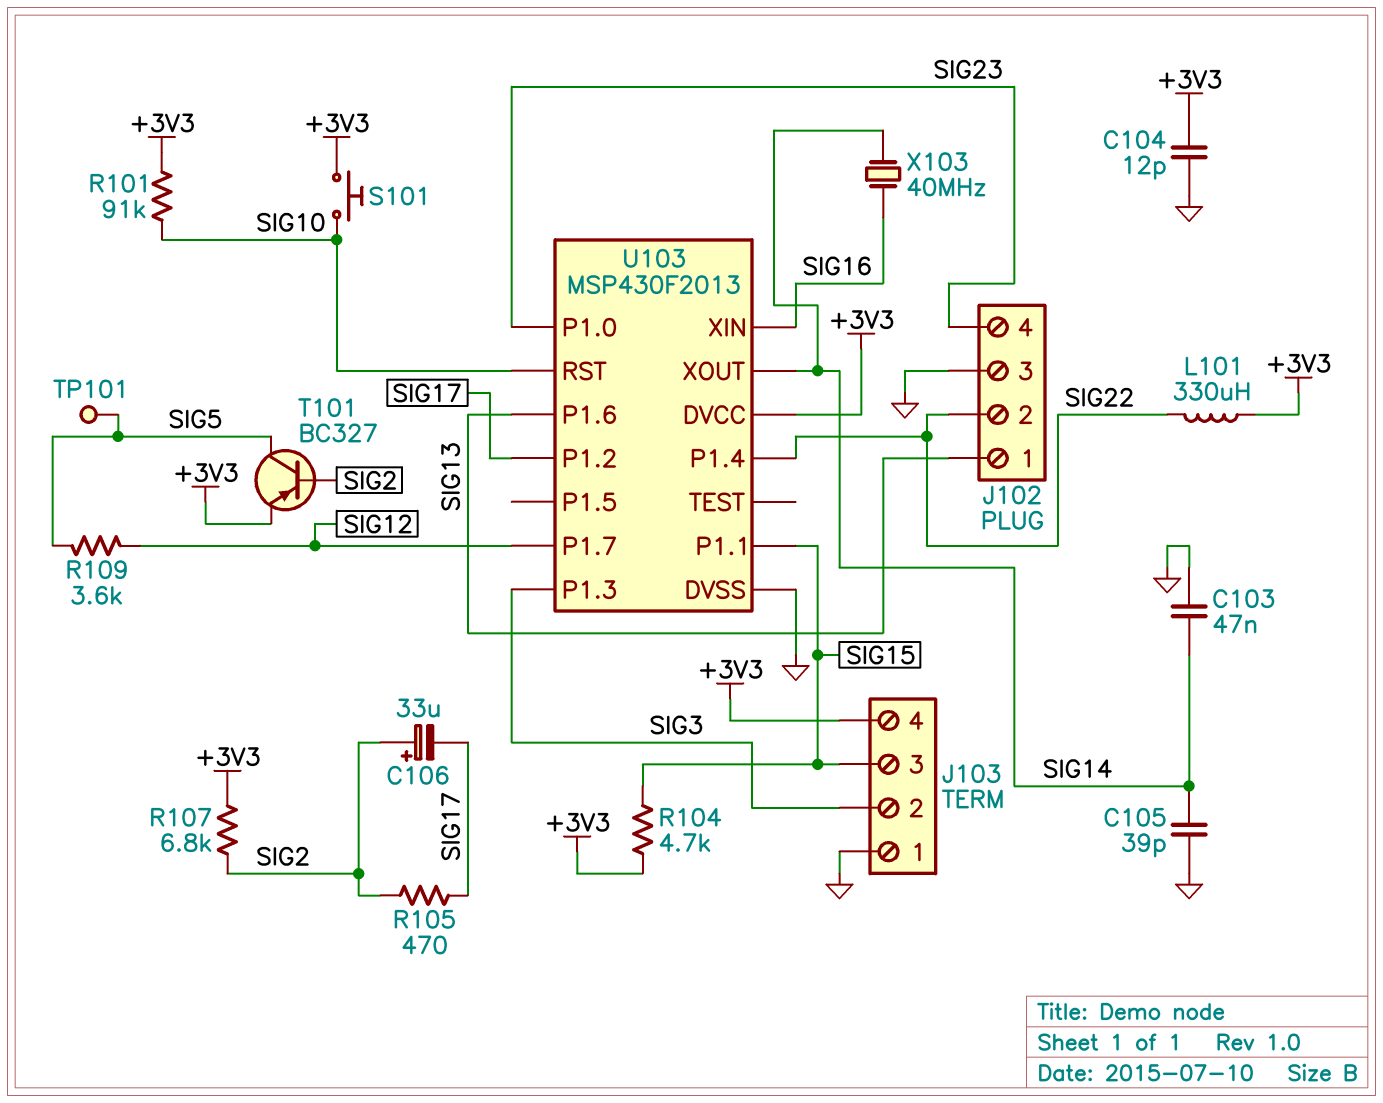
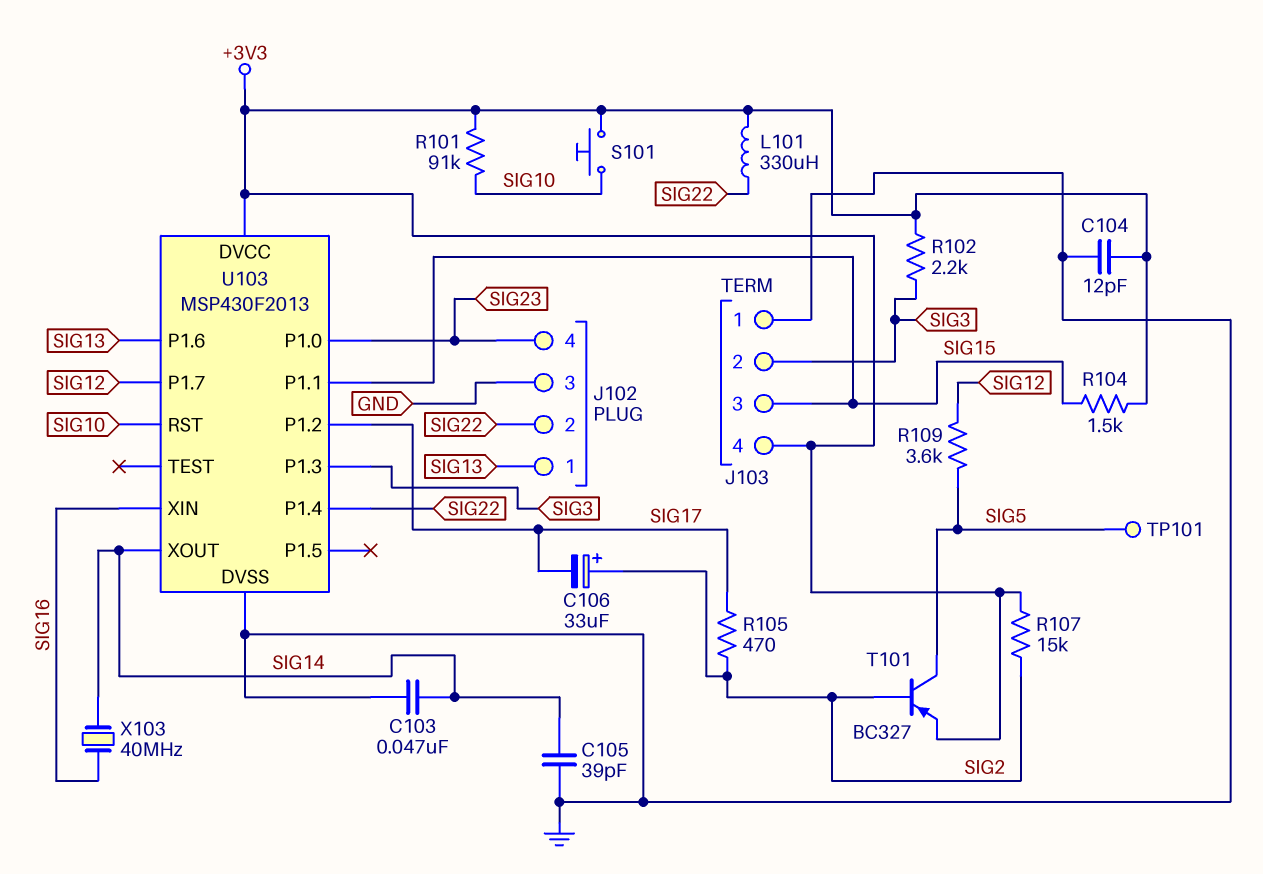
R102: none -> 2.2k (+3V3, SIG3)
R104: 4.7k (+3V3, SIG15) -> 1.5k (+3V3, SIG15)
R107: 6.8k (+3V3, SIG2) -> 15k (+3V3, SIG2)

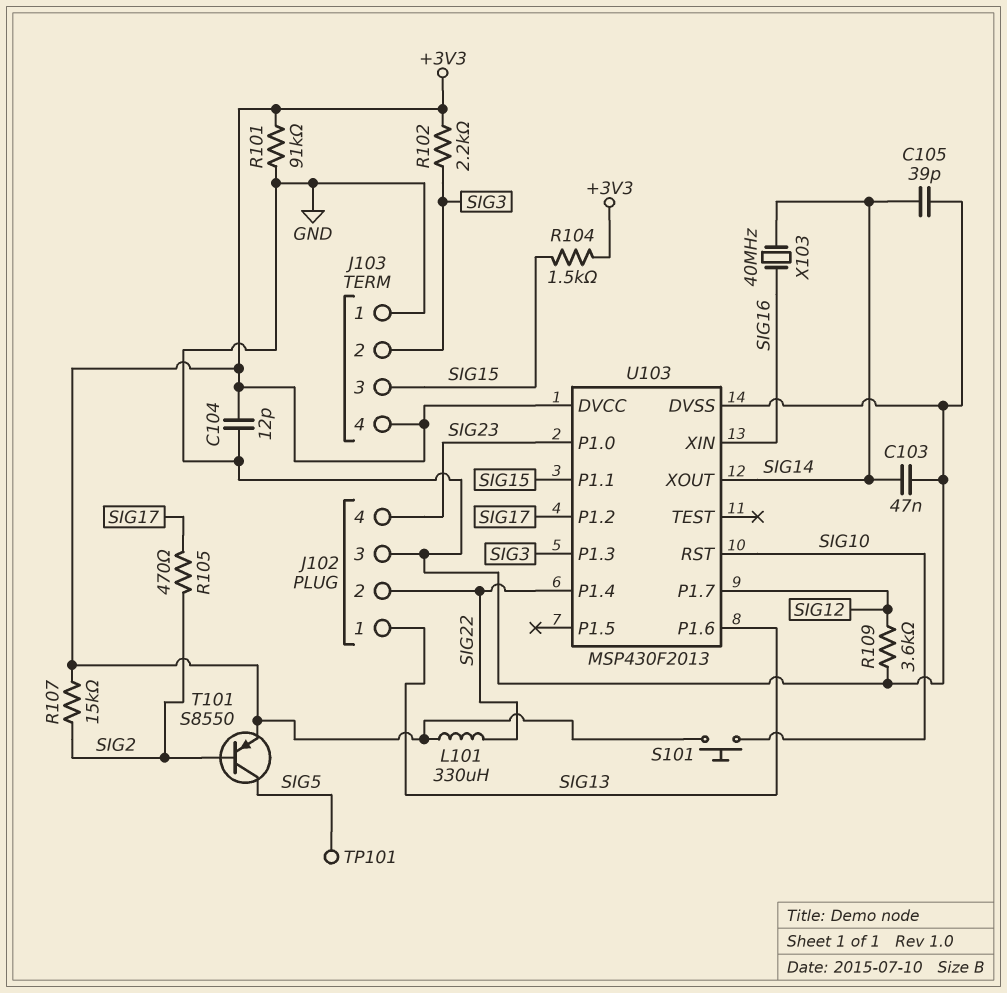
C106: 33uF (plus SIG2, minus SIG17) -> none
R101: 91k (+3V3, SIG10) -> 91k (+3V3, GND)
R109: 3.6k (SIG5, SIG12) -> 3.6k (GND, SIG12)
T101: PNP BC327 (B SIG2, C SIG5, E +3V3) -> PNP S8550 (B SIG2, C SIG5, E +3V3)

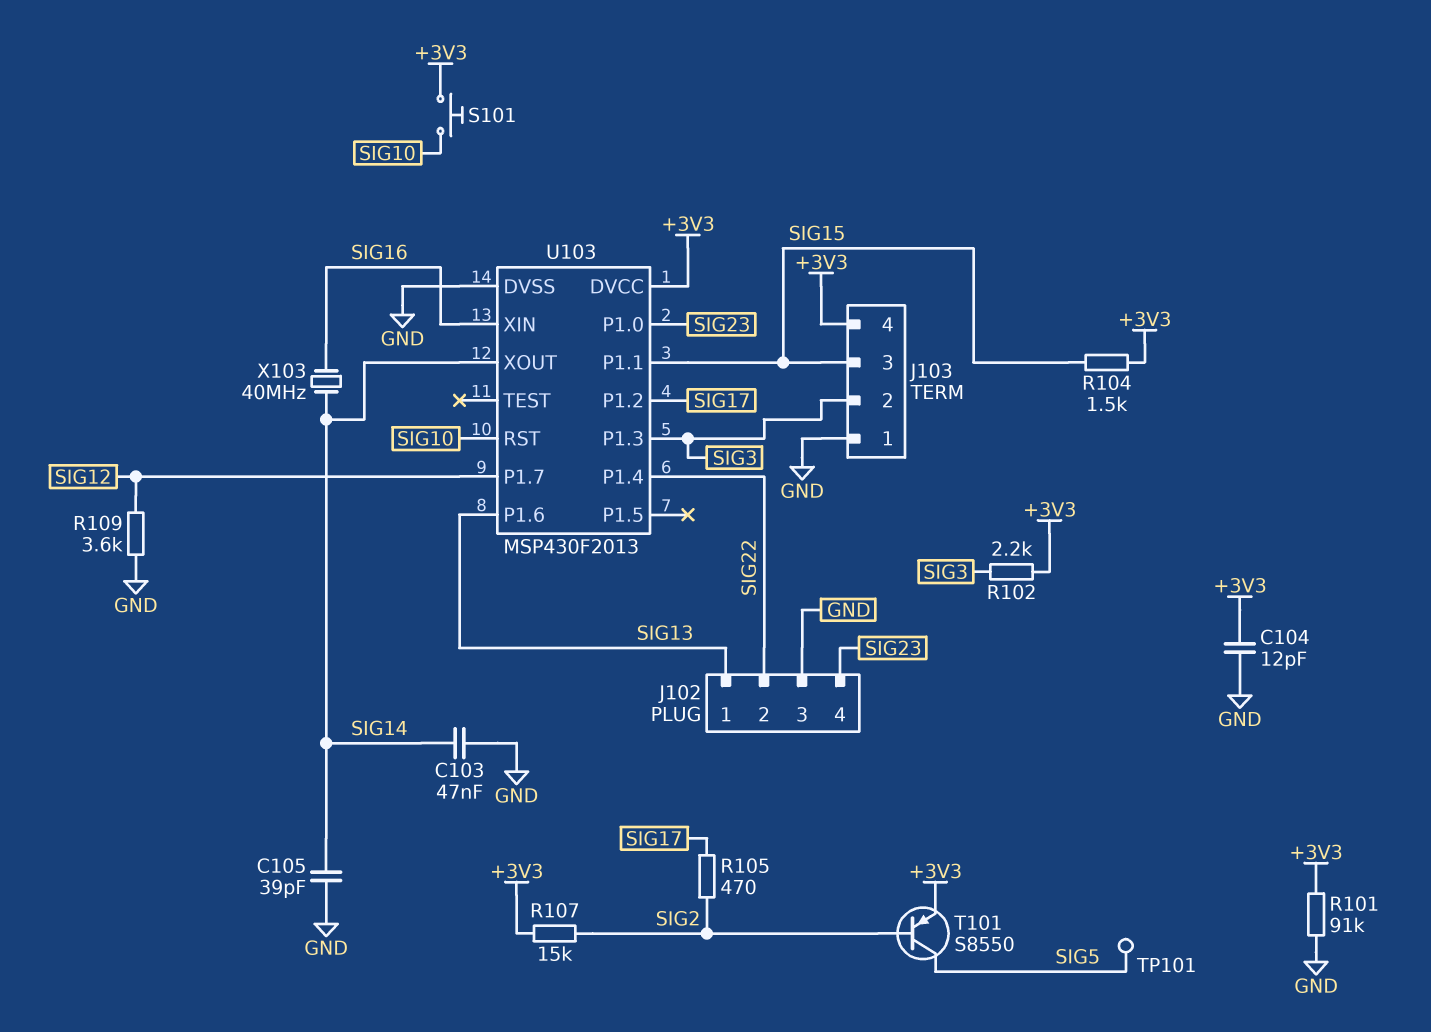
L101: 330uH (+3V3, SIG22) -> none

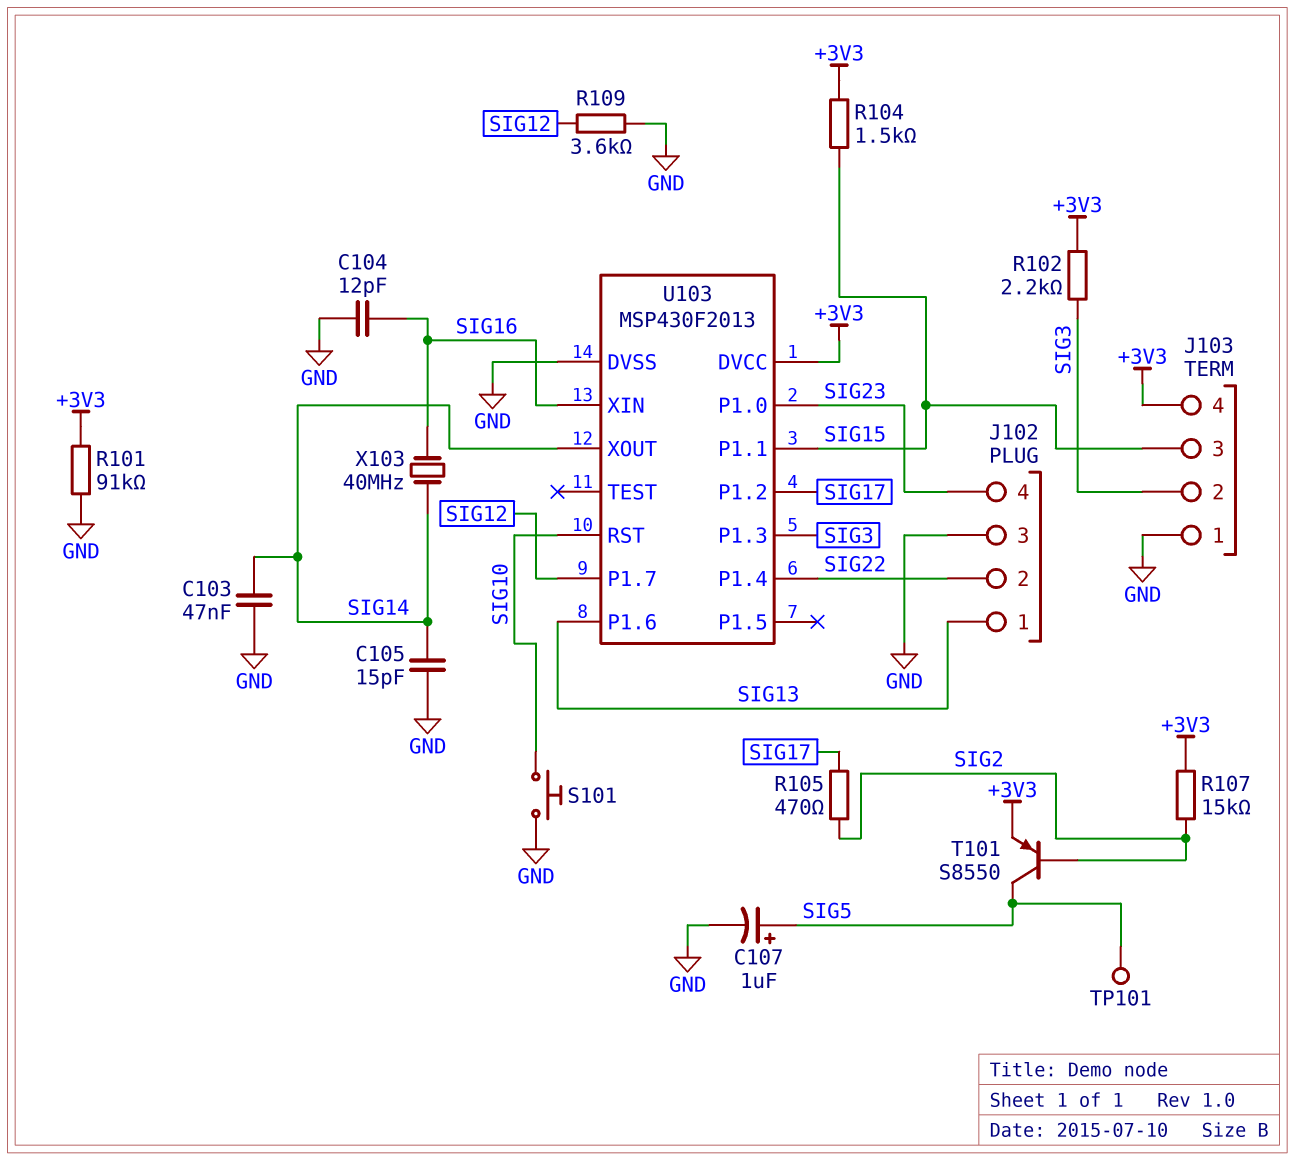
C104: 12pF (+3V3, GND) -> 12pF (GND, SIG16)
C105: 39pF (GND, SIG14) -> 15pF (GND, SIG14)
C107: none -> 1uF (plus SIG5, minus GND)
S101: button (+3V3, SIG10) -> button (GND, SIG10)

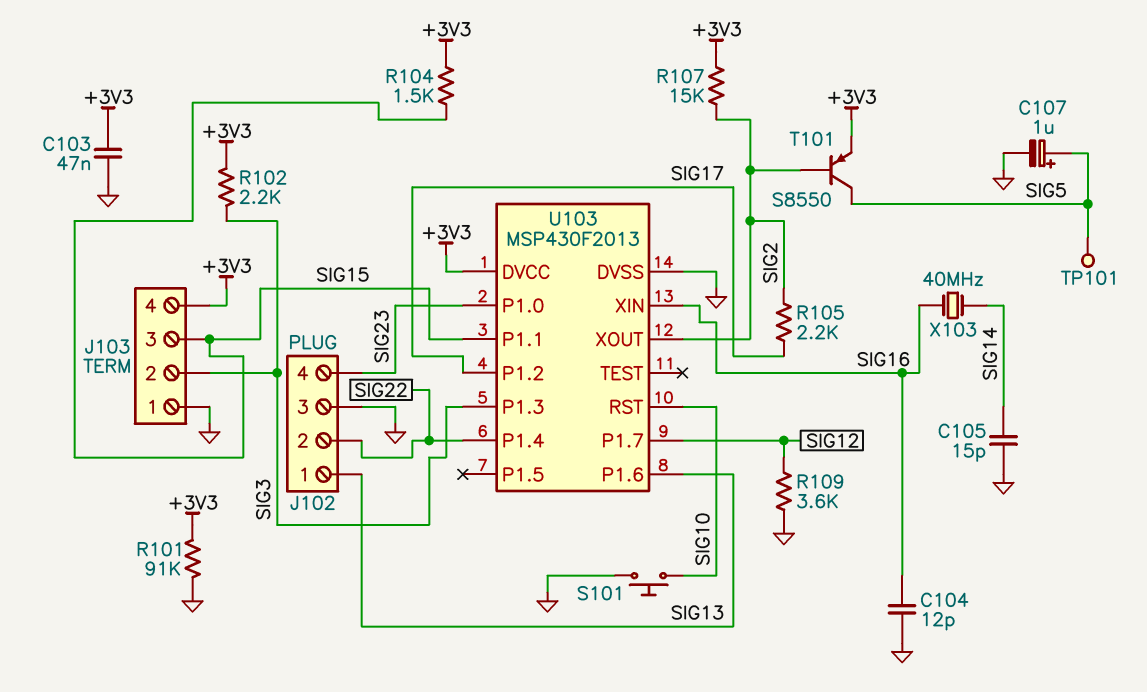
C103: 47nF (GND, SIG14) -> 47nF (+3V3, GND)
R105: 470 (SIG2, SIG17) -> 2.2k (SIG2, SIG17)
U103 pin XOUT: SIG14 -> SIG2

